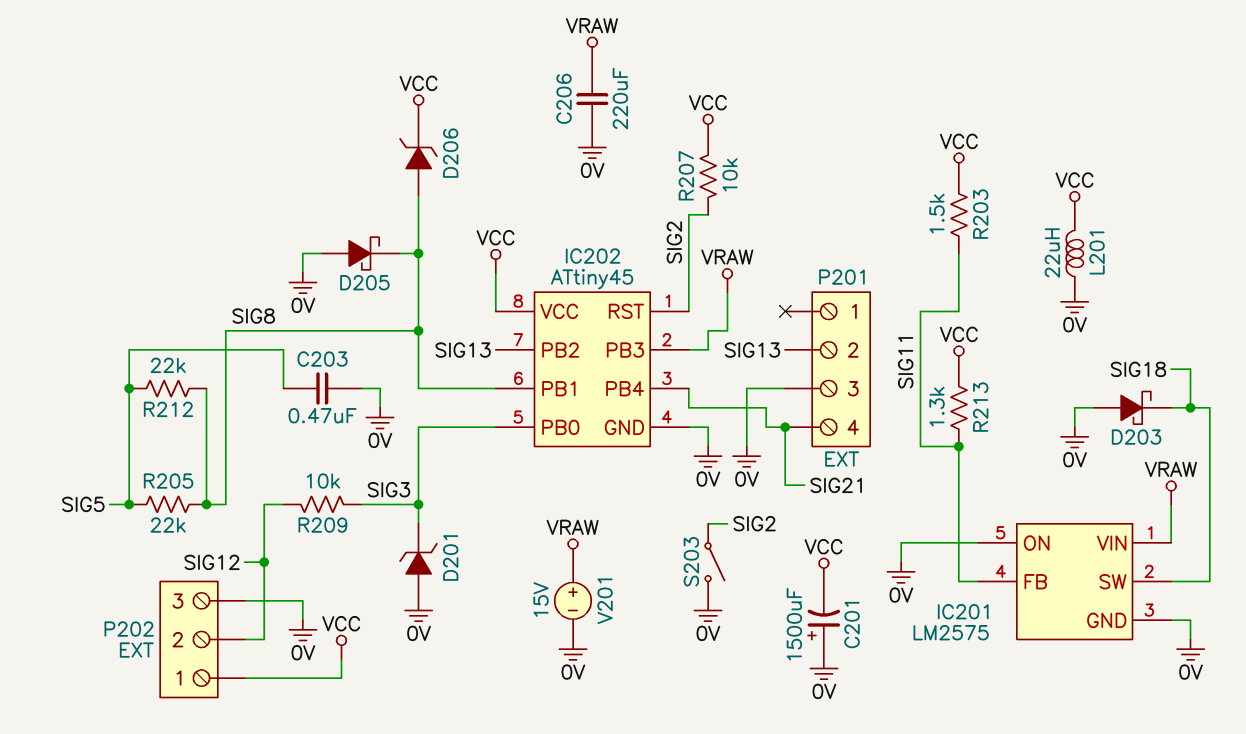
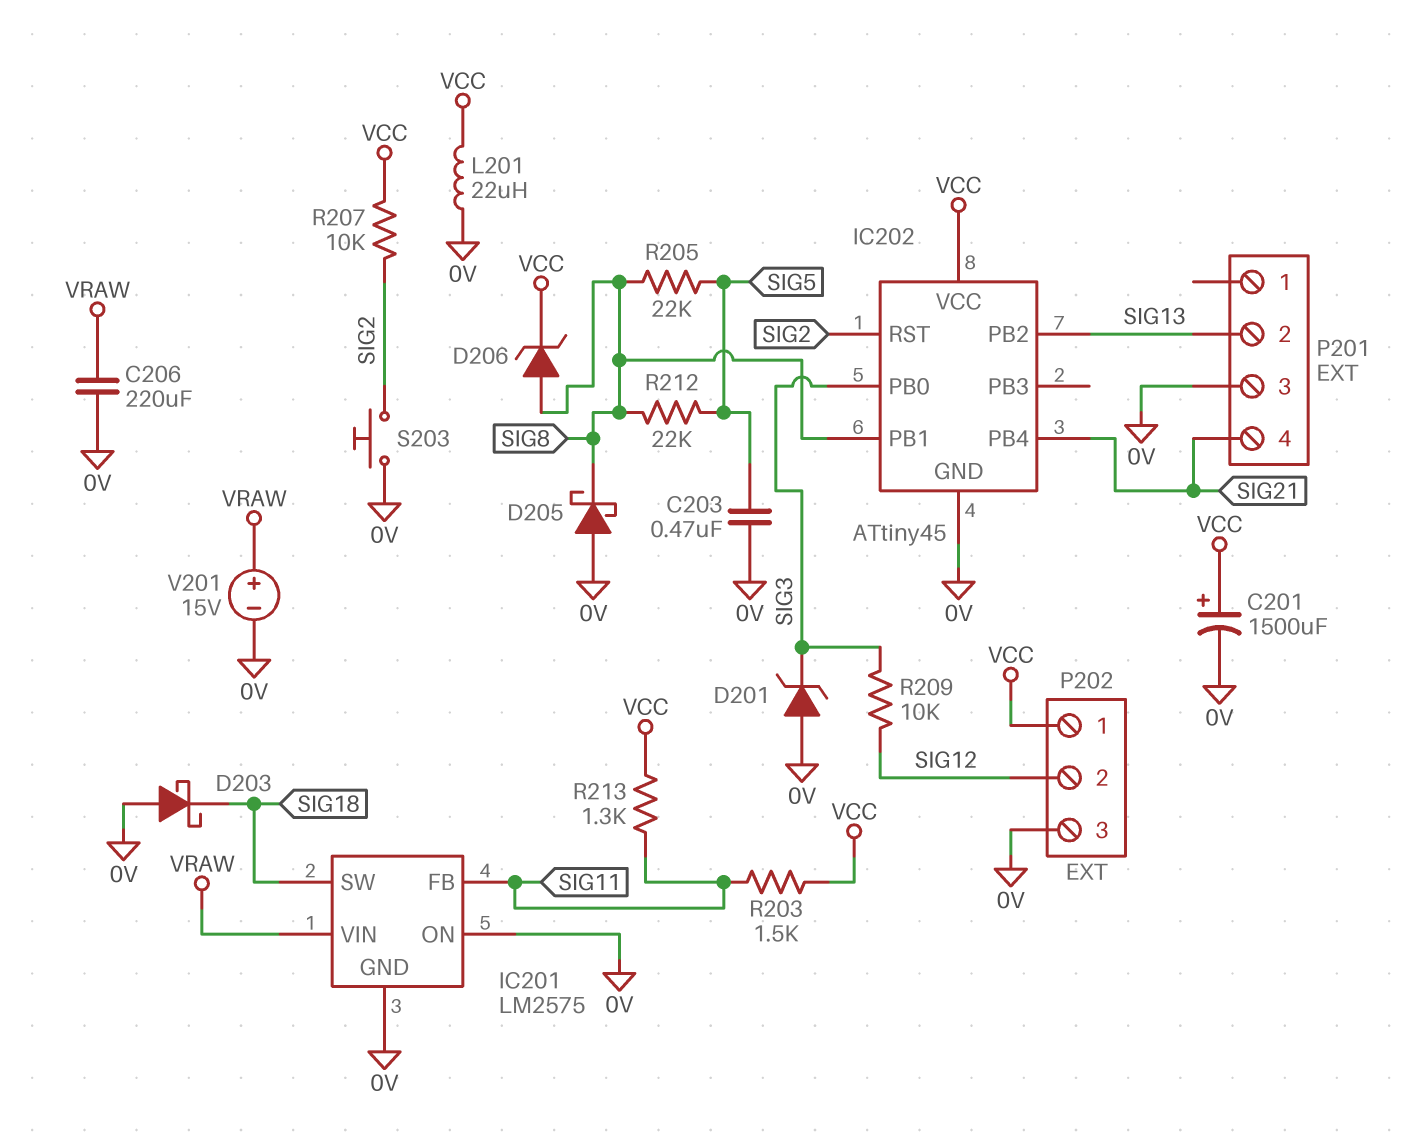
C201: 1500uF (plus 0V, minus VCC) -> 1500uF (plus VCC, minus 0V)
IC202 pin PB3: VRAW -> none
S203: switch (0V, SIG2) -> button (0V, SIG2)

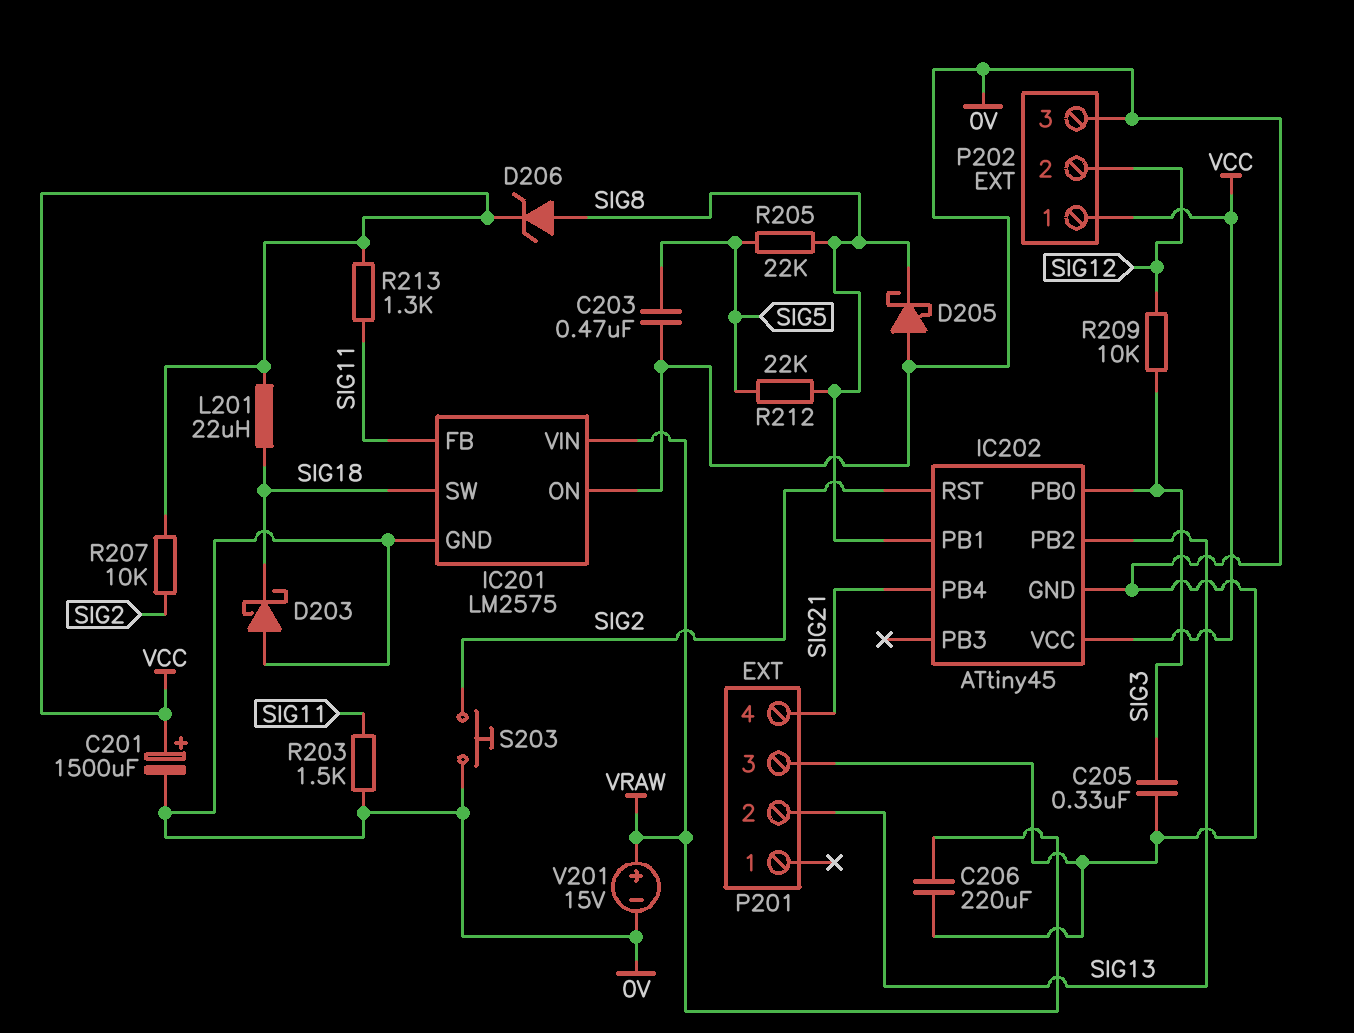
C205: none -> 330nF (0V, SIG3)
D201: zener (A 0V, K SIG3) -> none
L201: 22uH (0V, VCC) -> 22uH (SIG18, VCC)
R203: 1.5k (SIG11, VCC) -> 1.5k (0V, SIG11)

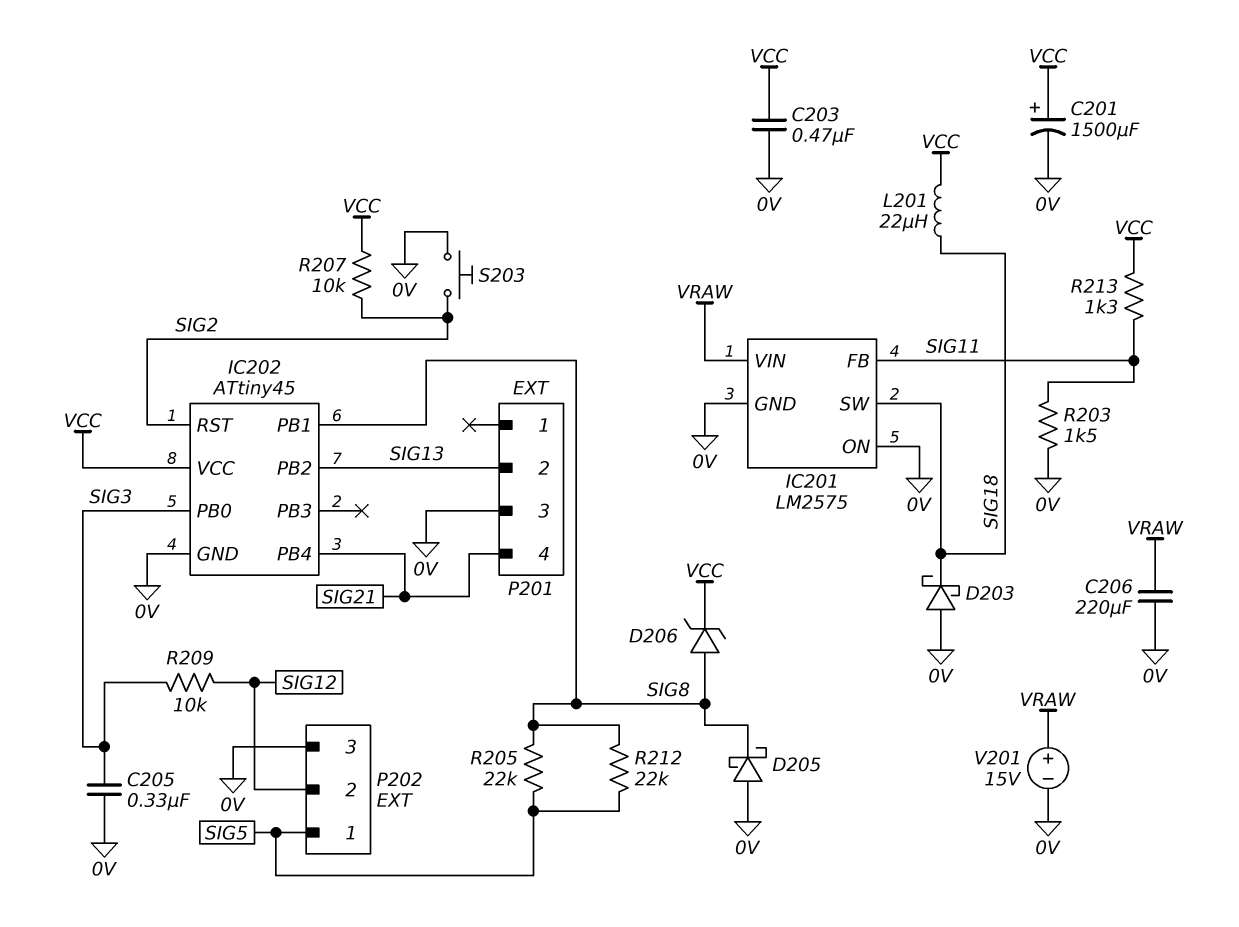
C203: 470nF (0V, SIG5) -> 470nF (0V, VCC)
P202 pin 1: VCC -> SIG5

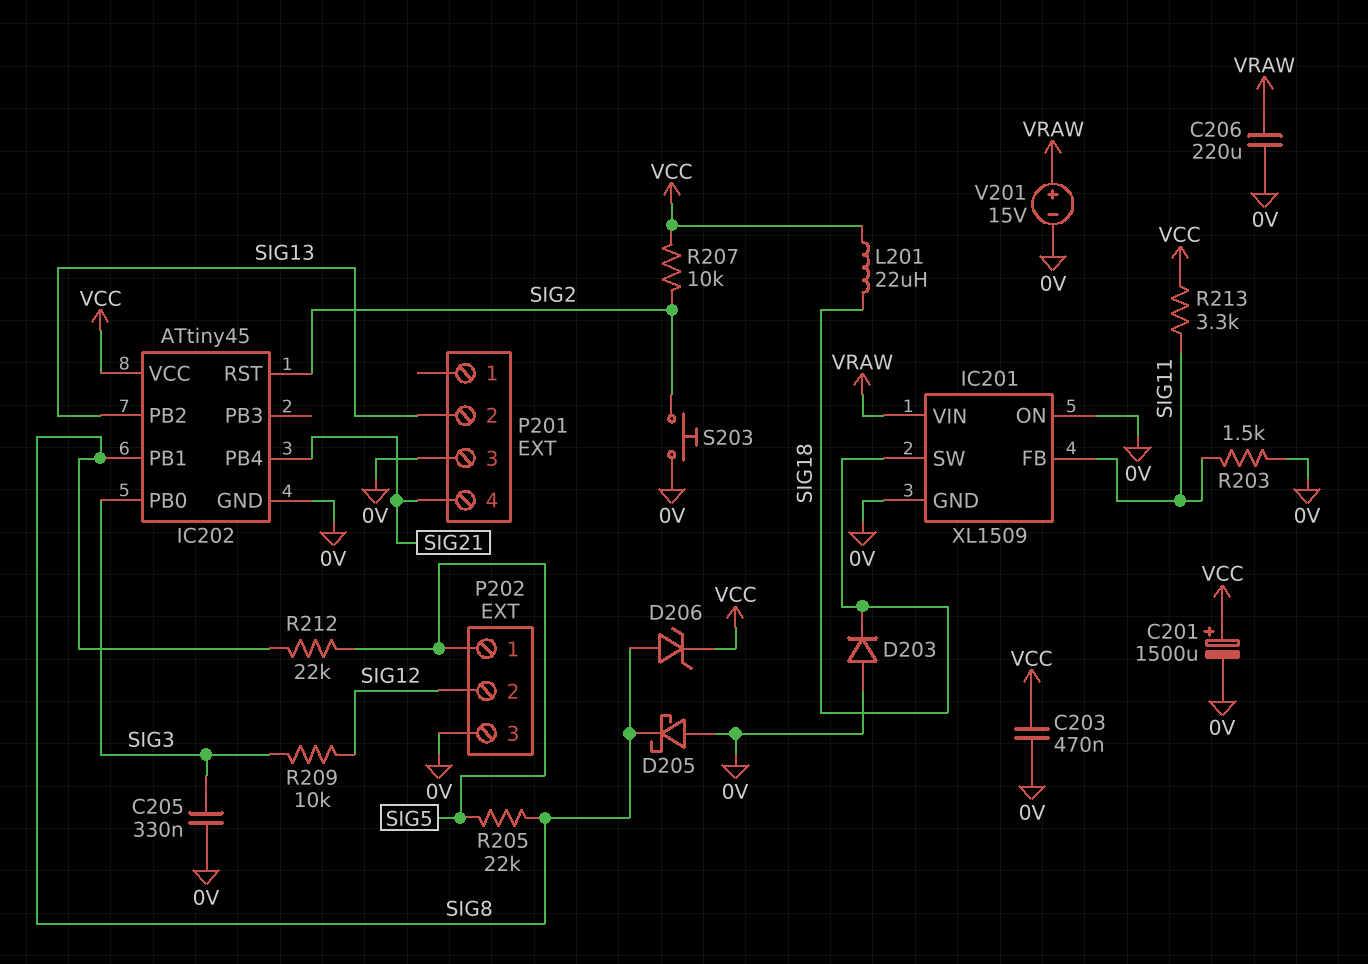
D203: schottky (A 0V, K SIG18) -> diode (A 0V, K SIG18)
IC201: LM2575 -> XL1509
R213: 1.3k (SIG11, VCC) -> 3.3k (SIG11, VCC)

